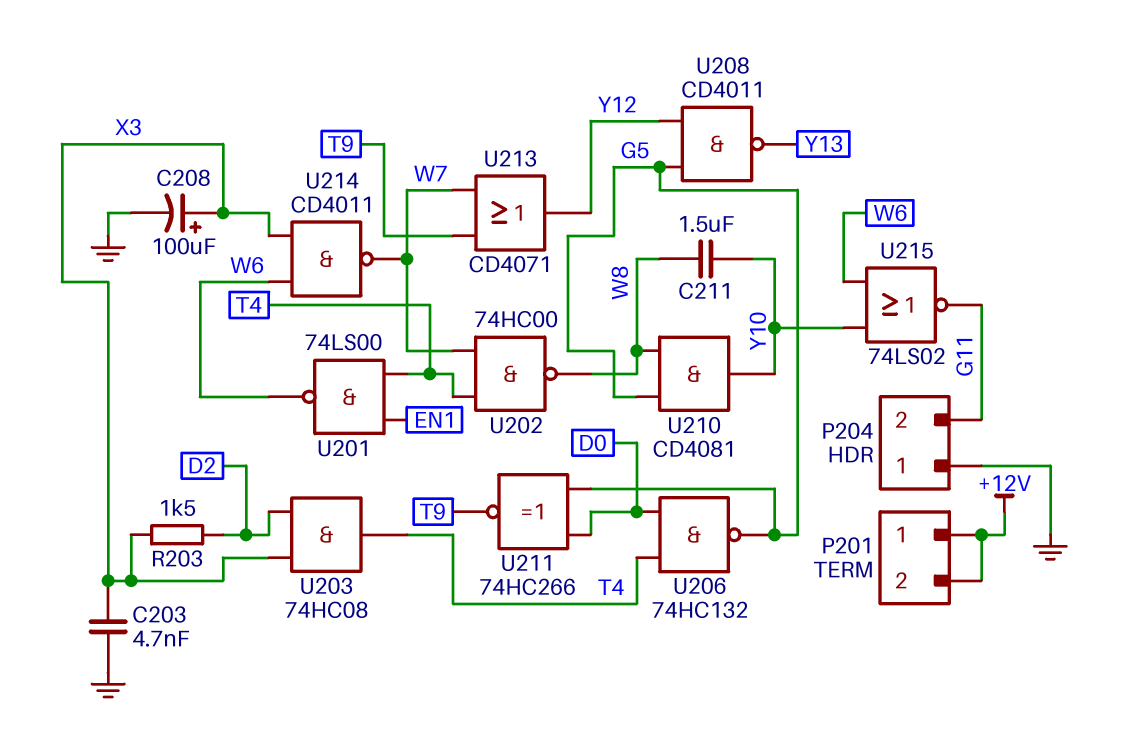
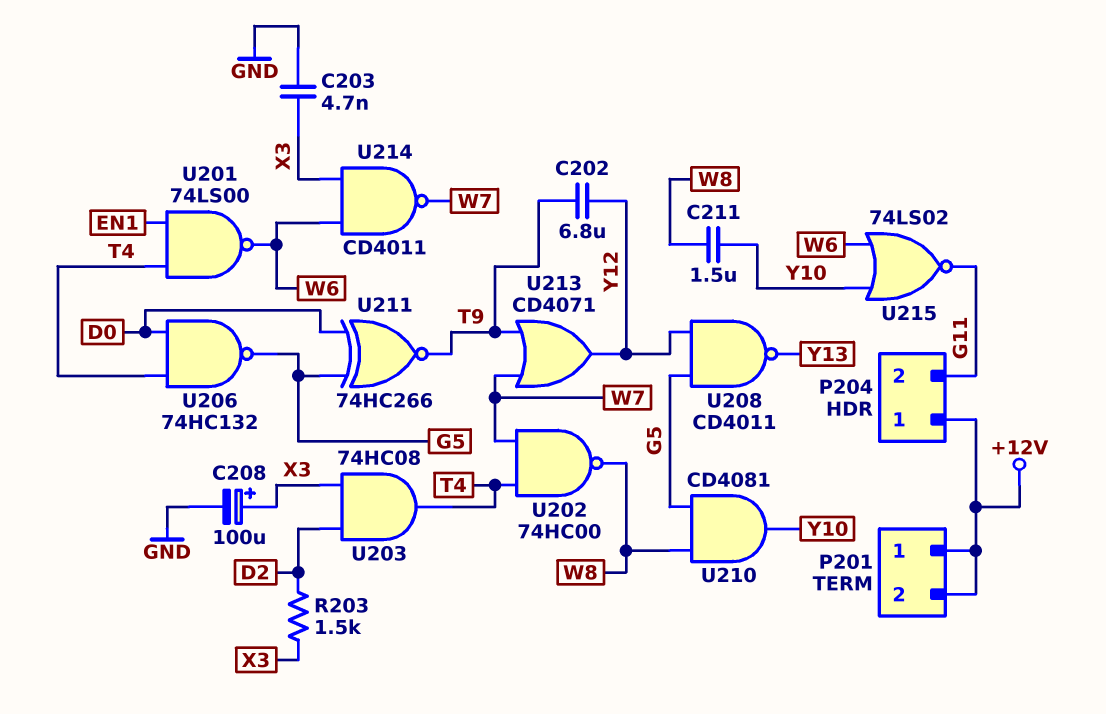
C202: none -> 6.8uF (T9, Y12)
P204 pin 1: GND -> +12V

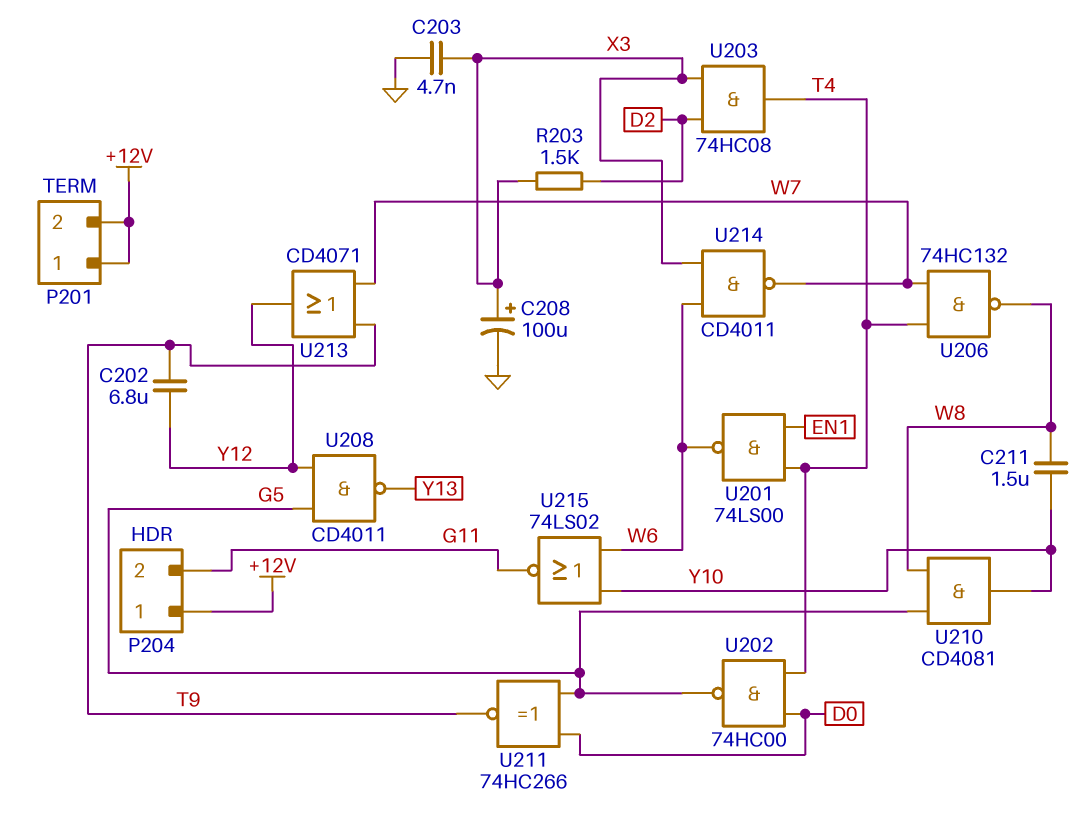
U202: NAND 74HC00 (in T4, in W7, out W8) -> NAND 74HC00 (in D0, in T4, out G5)
U206: NAND 74HC132 (in D0, in T4, out G5) -> NAND 74HC132 (in T4, in W7, out W8)

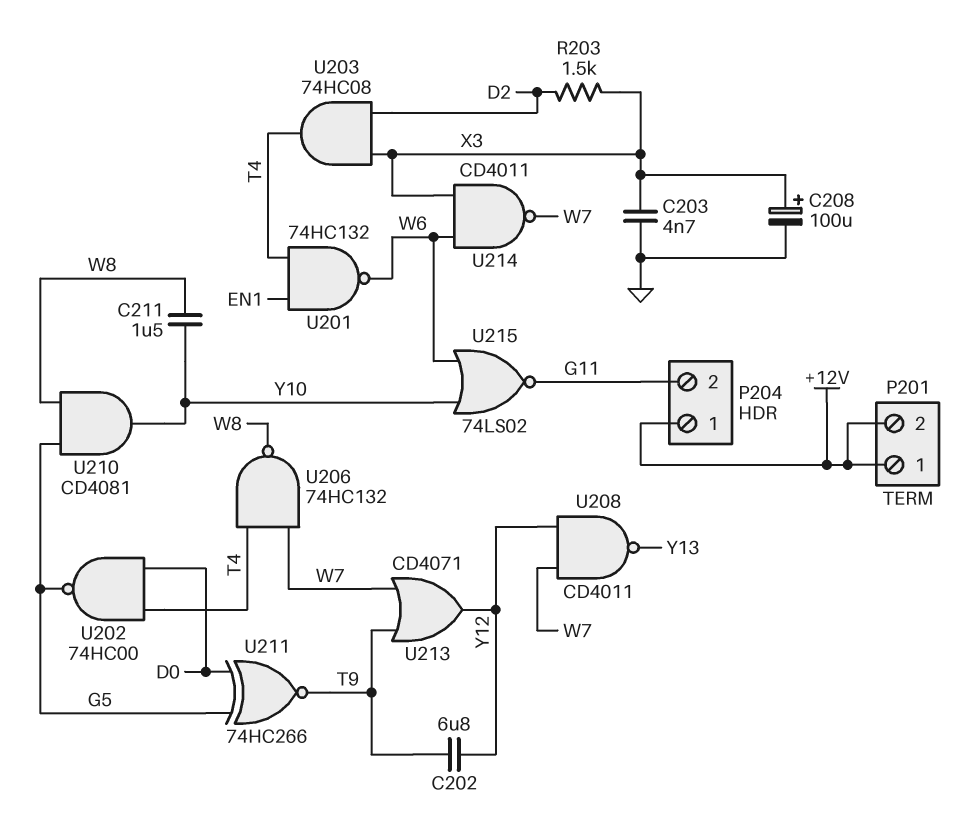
U201: NAND 74LS00 (in EN1, in T4, out W6) -> NAND 74HC132 (in EN1, in T4, out W6)
U208: NAND CD4011 (in G5, in Y12, out Y13) -> NAND CD4011 (in W7, in Y12, out Y13)

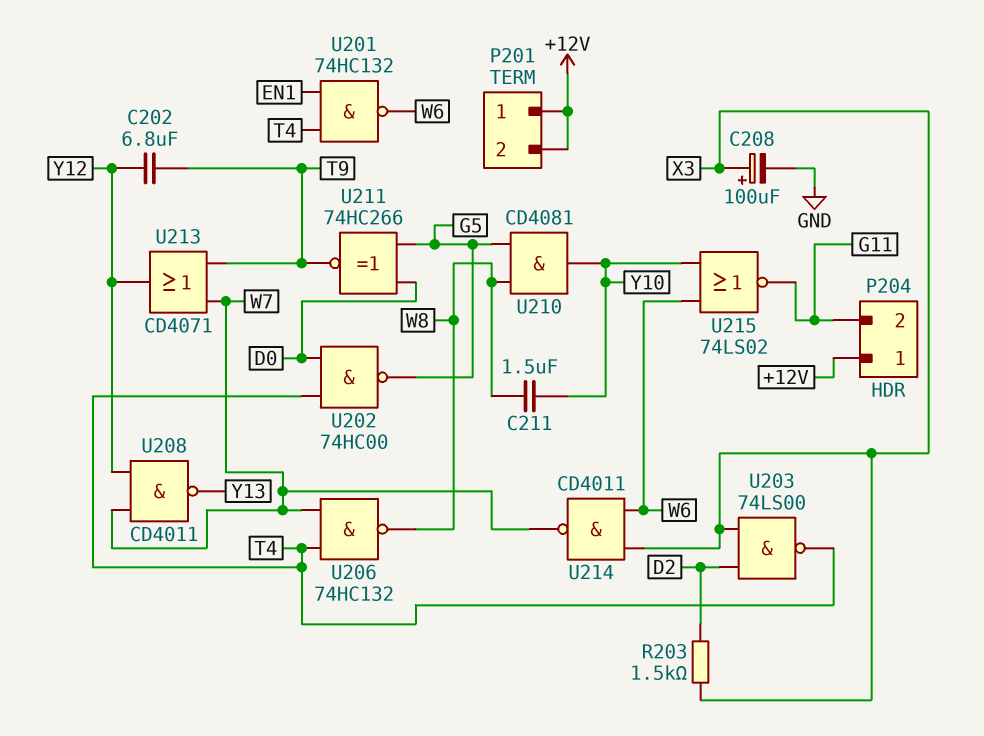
C203: 4.7nF (GND, X3) -> none
U203: AND 74HC08 (in D2, in X3, out T4) -> NAND 74LS00 (in D2, in X3, out T4)

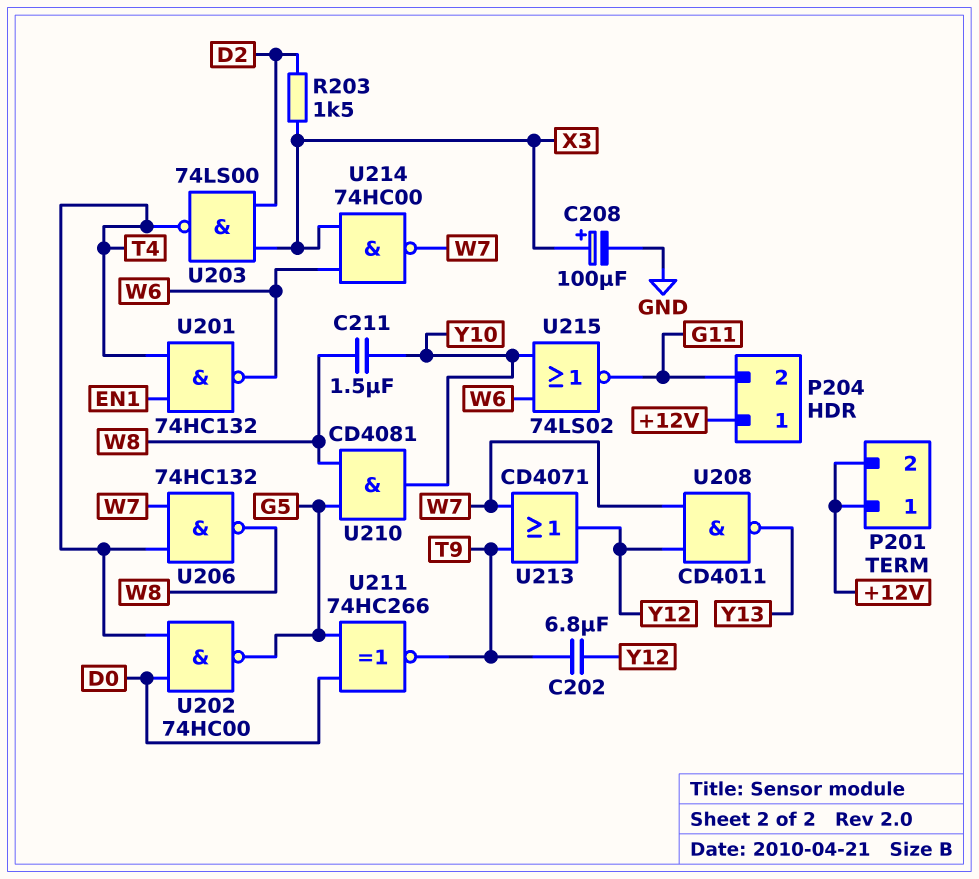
U214: NAND CD4011 (in W6, in X3, out W7) -> NAND 74HC00 (in W6, in X3, out W7)

